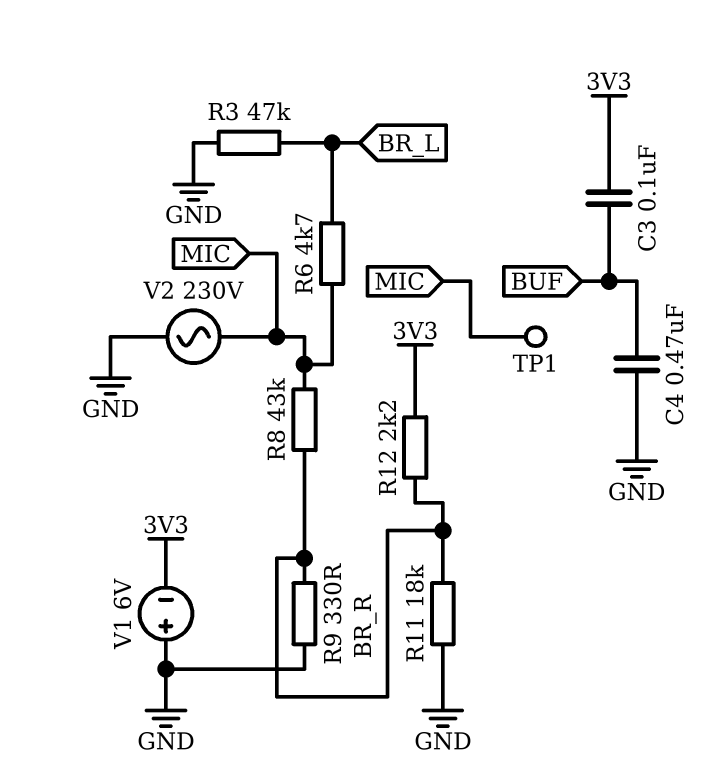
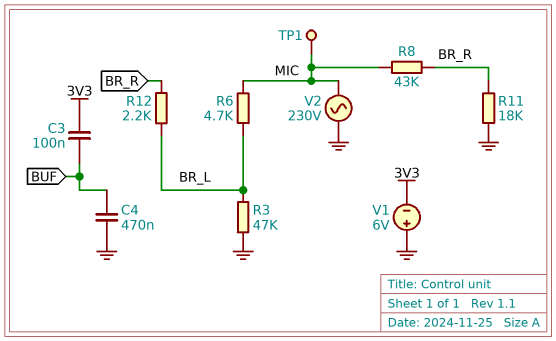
R9: 330 (BR_R, GND) -> none
R12: 2.2k (3V3, BR_R) -> 2.2k (BR_L, BR_R)

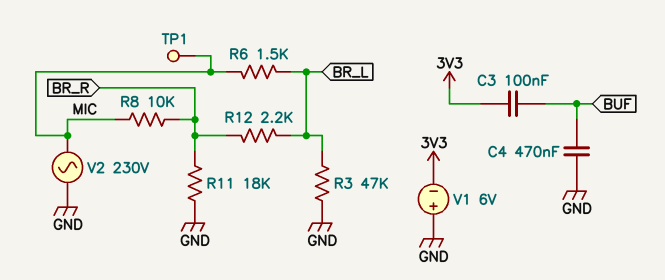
R6: 4.7k (BR_L, MIC) -> 1.5k (BR_L, MIC)
R8: 43k (BR_R, MIC) -> 10k (BR_R, MIC)

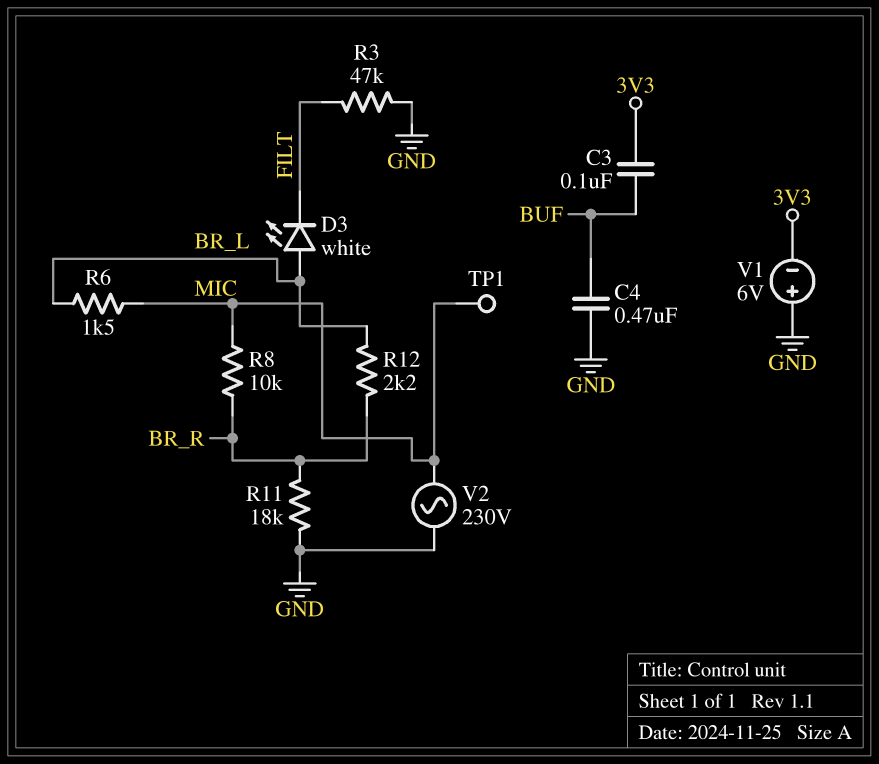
D3: none -> LED white (A BR_L, K FILT)
R3: 47k (BR_L, GND) -> 47k (FILT, GND)

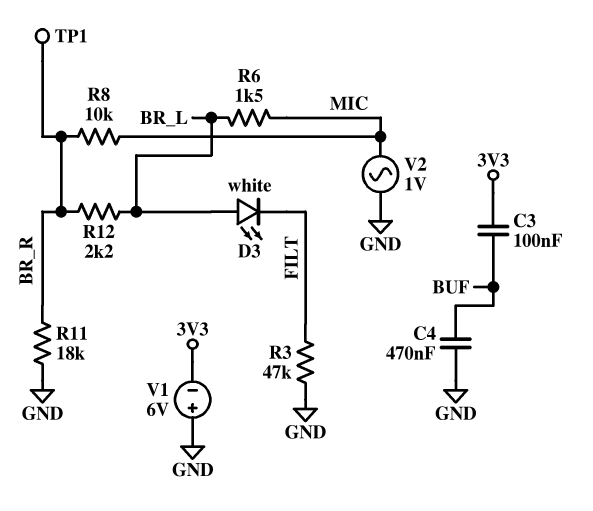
TP1: test point (MIC) -> test point (BR_R)
V2: AC 230V (GND, MIC) -> AC 1V (GND, MIC)

